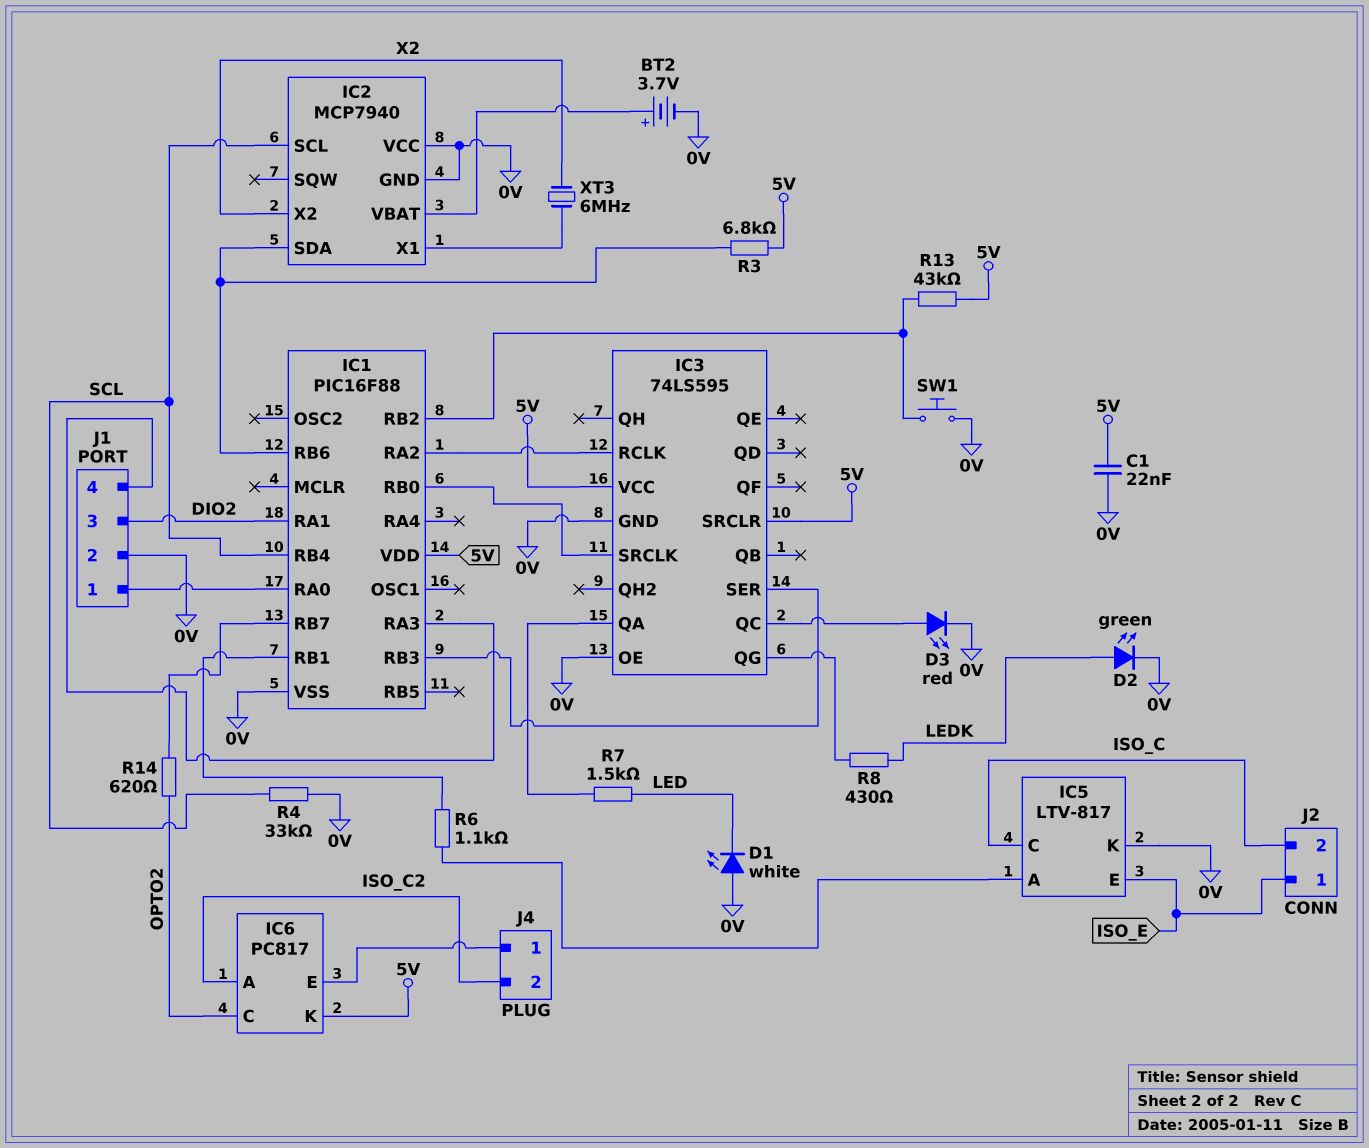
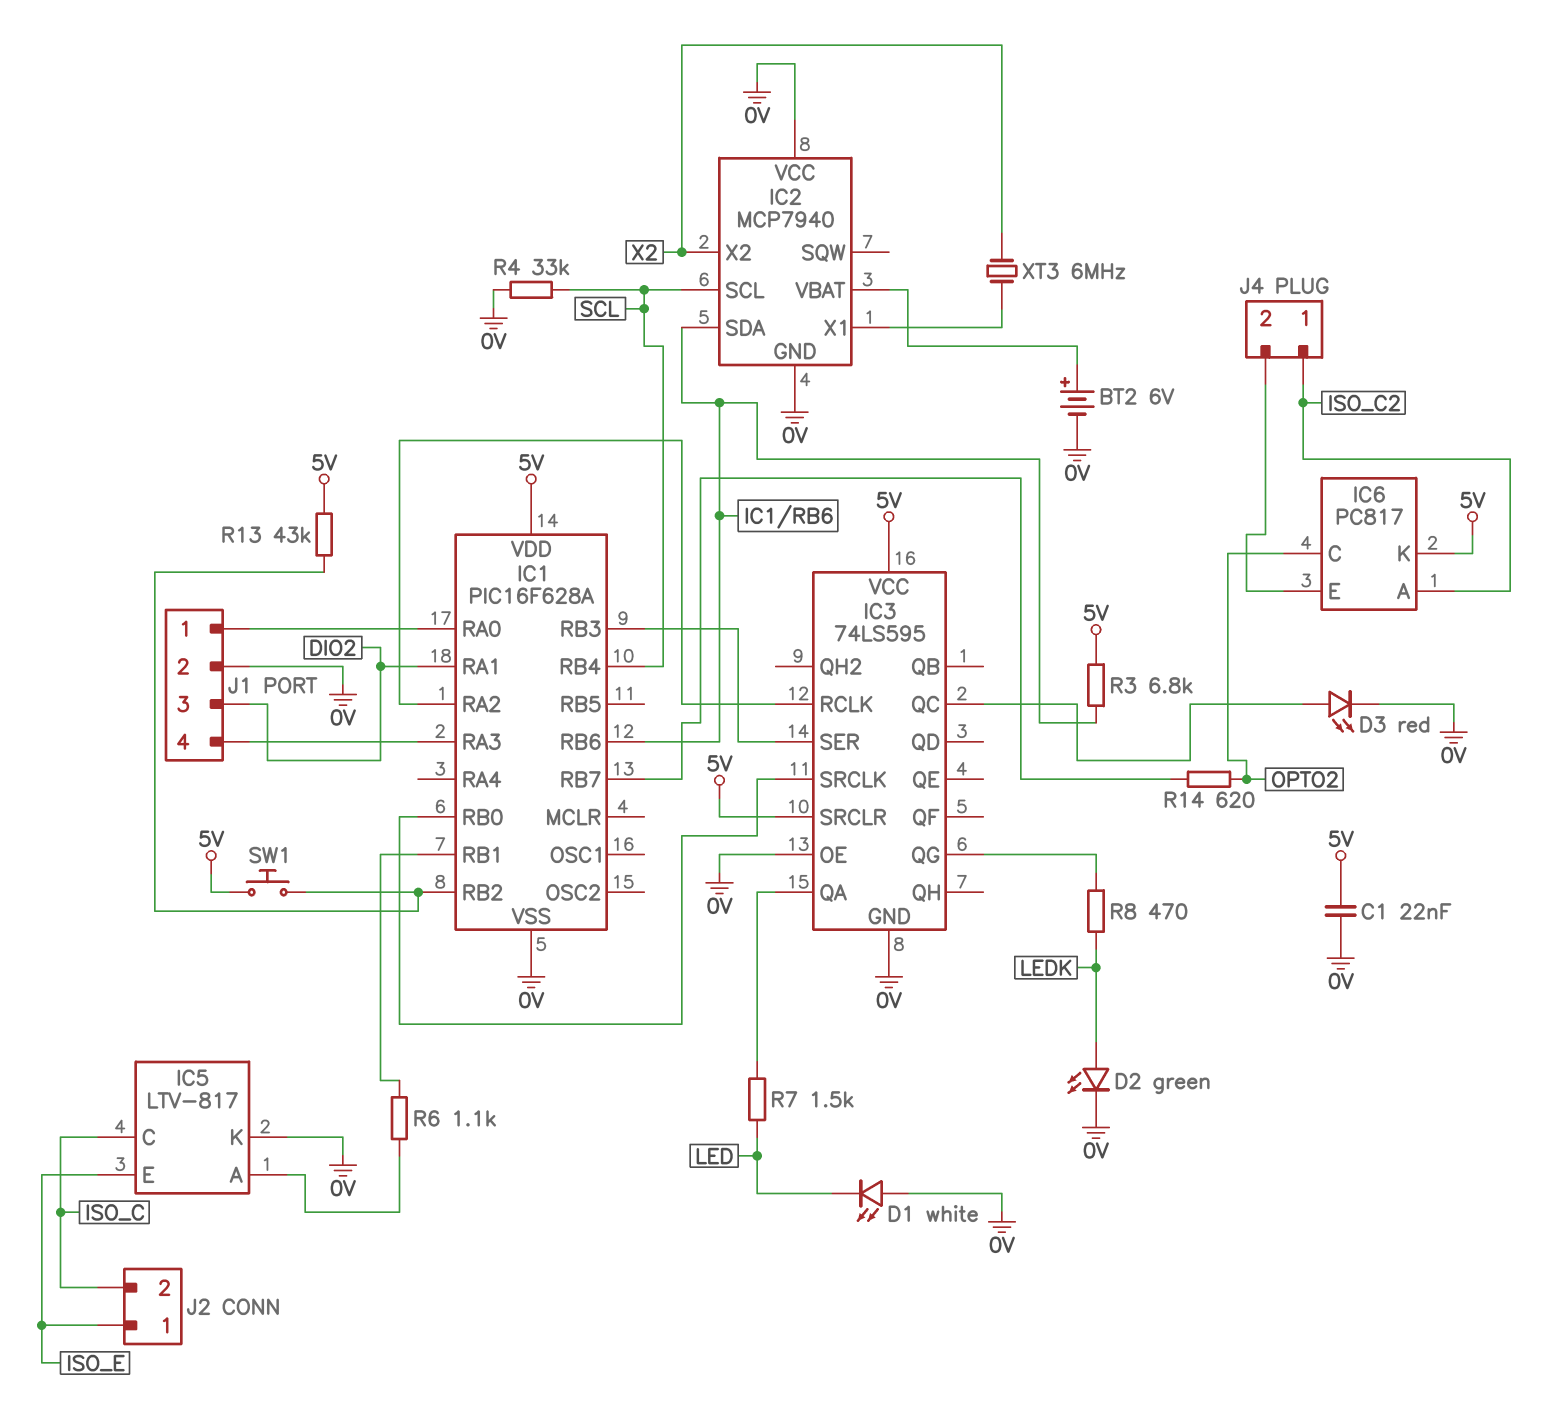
BT2: 3.7V (plus IC2/VBAT, minus 0V) -> 6V (plus IC2/VBAT, minus 0V)
IC1: PIC16F88 -> PIC16F628A
J4 pin 1: IC6/E -> ISO_C2
J4 pin 2: ISO_C2 -> IC6/E
R8: 430 (IC3/QG, LEDK) -> 470 (IC3/QG, LEDK)
SW1: button (0V, IC1/RB2) -> button (5V, IC1/RB2)

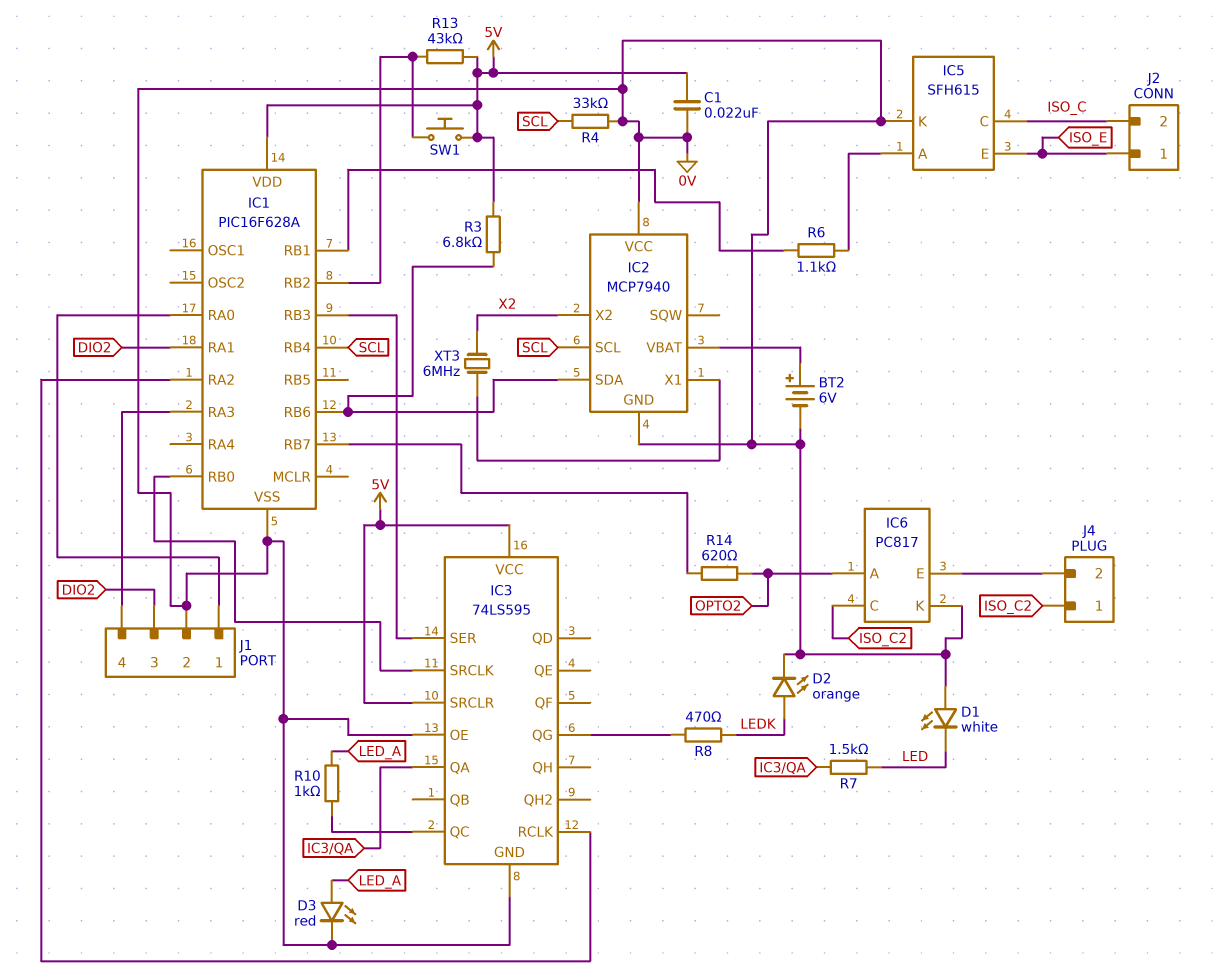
D2: LED green (A LEDK, K 0V) -> LED orange (A LEDK, K 0V)
D3: LED red (A IC3/QC, K 0V) -> LED red (A LED_A, K 0V)
IC5: LTV-817 -> SFH615
IC6 pin A: ISO_C2 -> OPTO2
IC6 pin C: OPTO2 -> ISO_C2
IC6 pin K: 5V -> 0V
R10: none -> 1k (IC3/QC, LED_A)

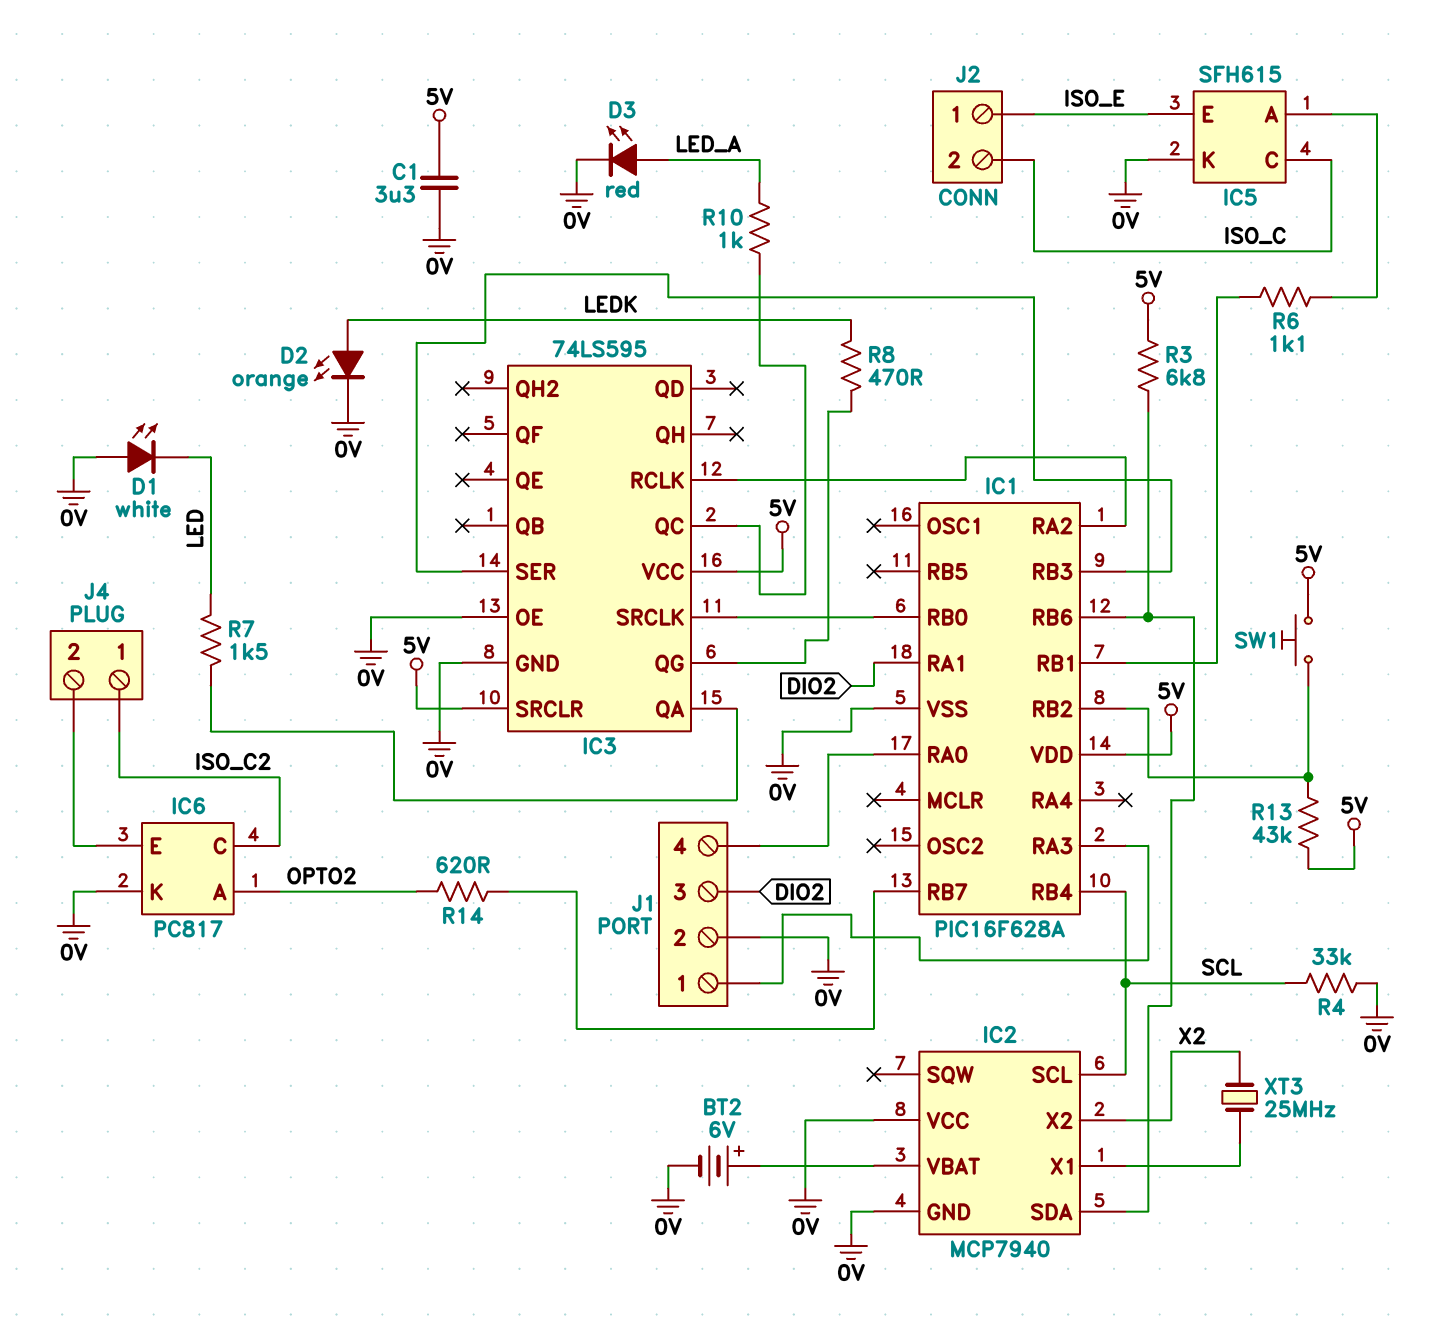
C1: 22nF (0V, 5V) -> 3.3uF (0V, 5V)
J1 pin 1: IC1/RA0 -> IC1/RA3
J1 pin 4: IC1/RA3 -> IC1/RA0
XT3: 6MHz (IC2/X1, X2) -> 25MHz (IC2/X1, X2)

